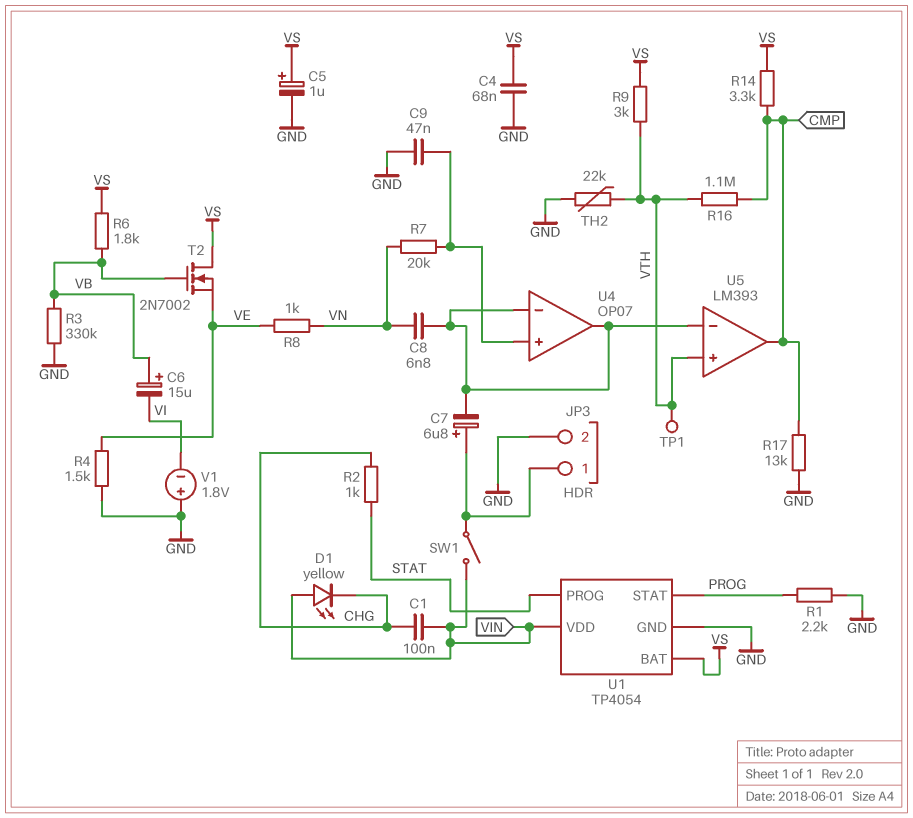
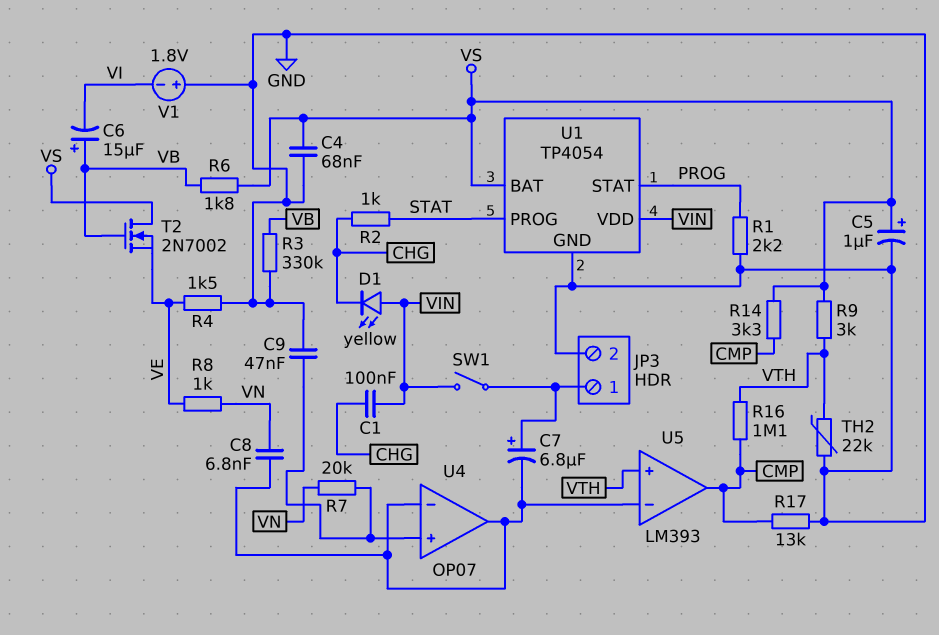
TP1: test point (VTH) -> none

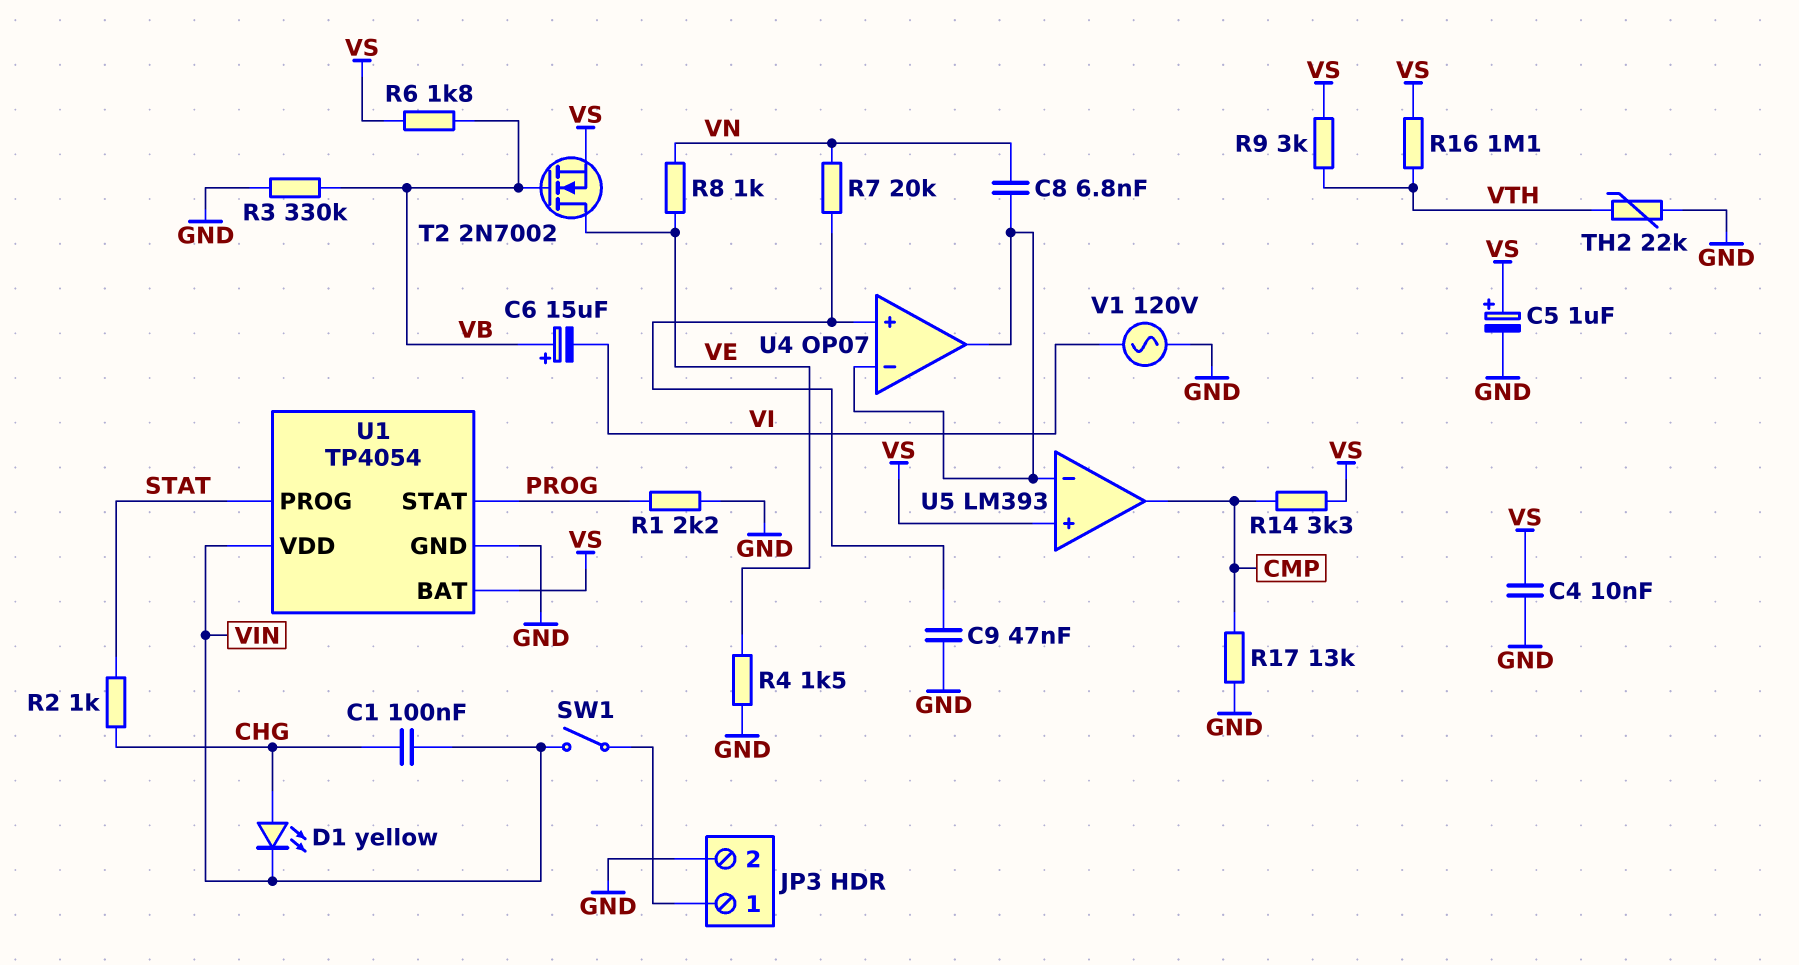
C4: 68nF (GND, VS) -> 10nF (GND, VS)
C7: 6.8uF (plus JP3/1, minus U4/in-) -> none
D1: LED yellow (A VIN, K CHG) -> LED yellow (A CHG, K VIN)
R16: 1.1M (CMP, VTH) -> 1.1M (VS, VTH)
T2: NMOS 2N7002 (G VB, D VS, S VE) -> NMOS 2N7002 (G VB, D VE, S VS)
U5 pin in+: VTH -> VS
V1: 1.8V (plus GND, minus VI) -> AC 120V (GND, VI)

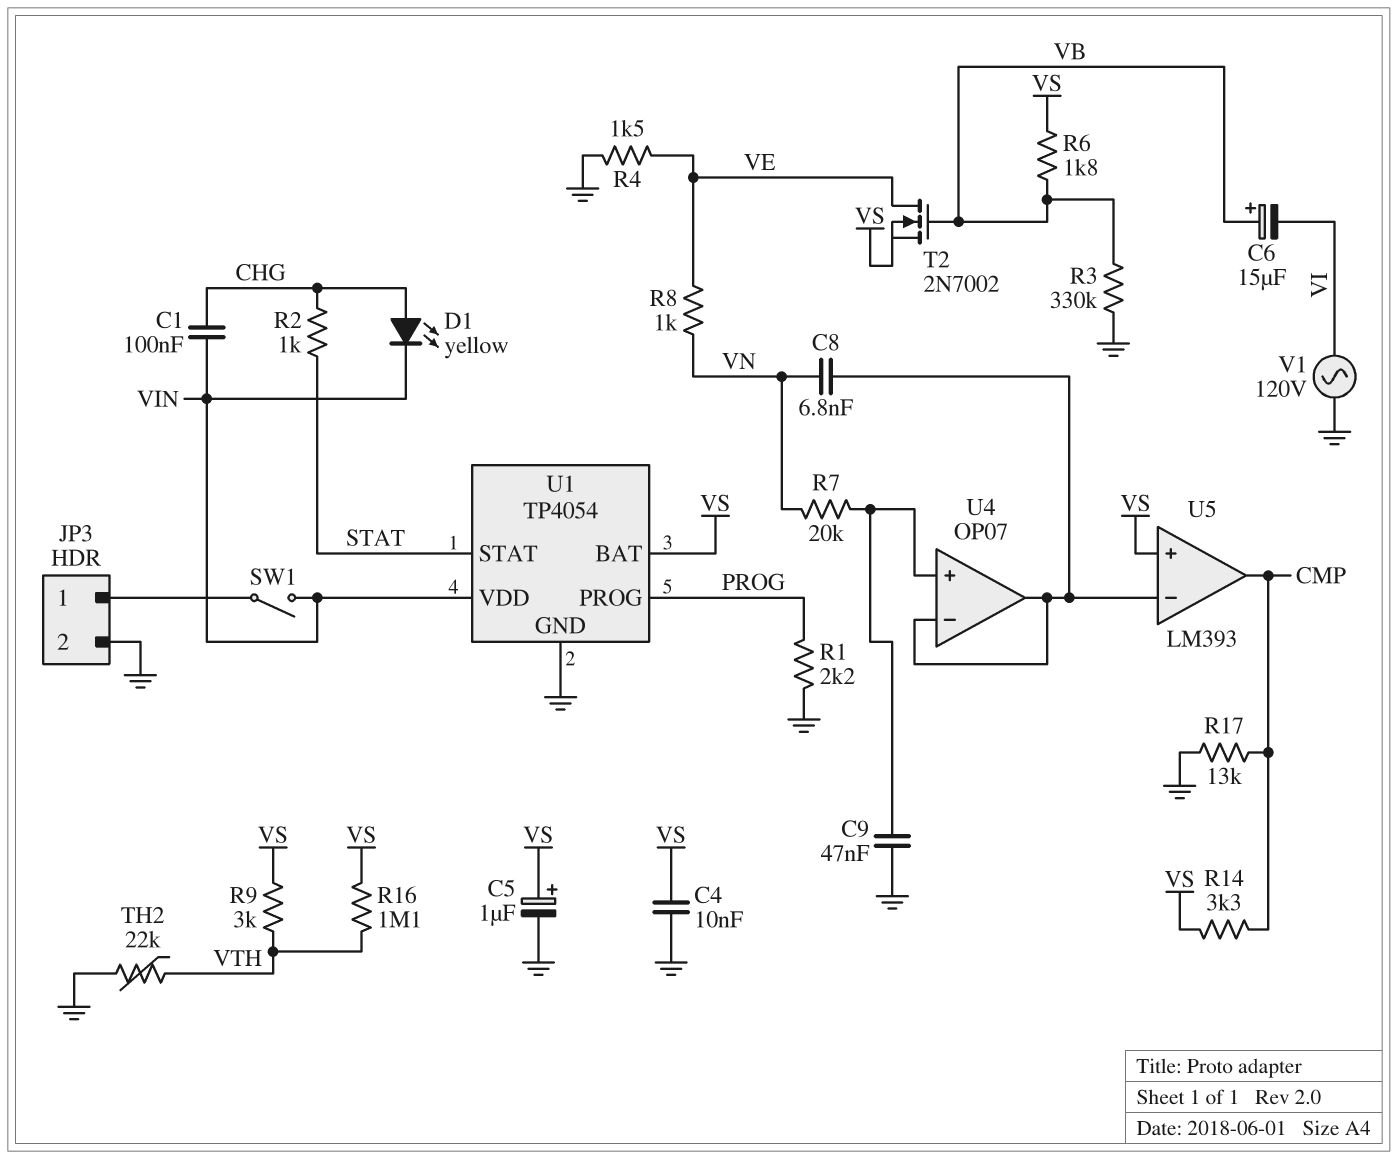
U1 pin PROG: STAT -> PROG
U1 pin STAT: PROG -> STAT

